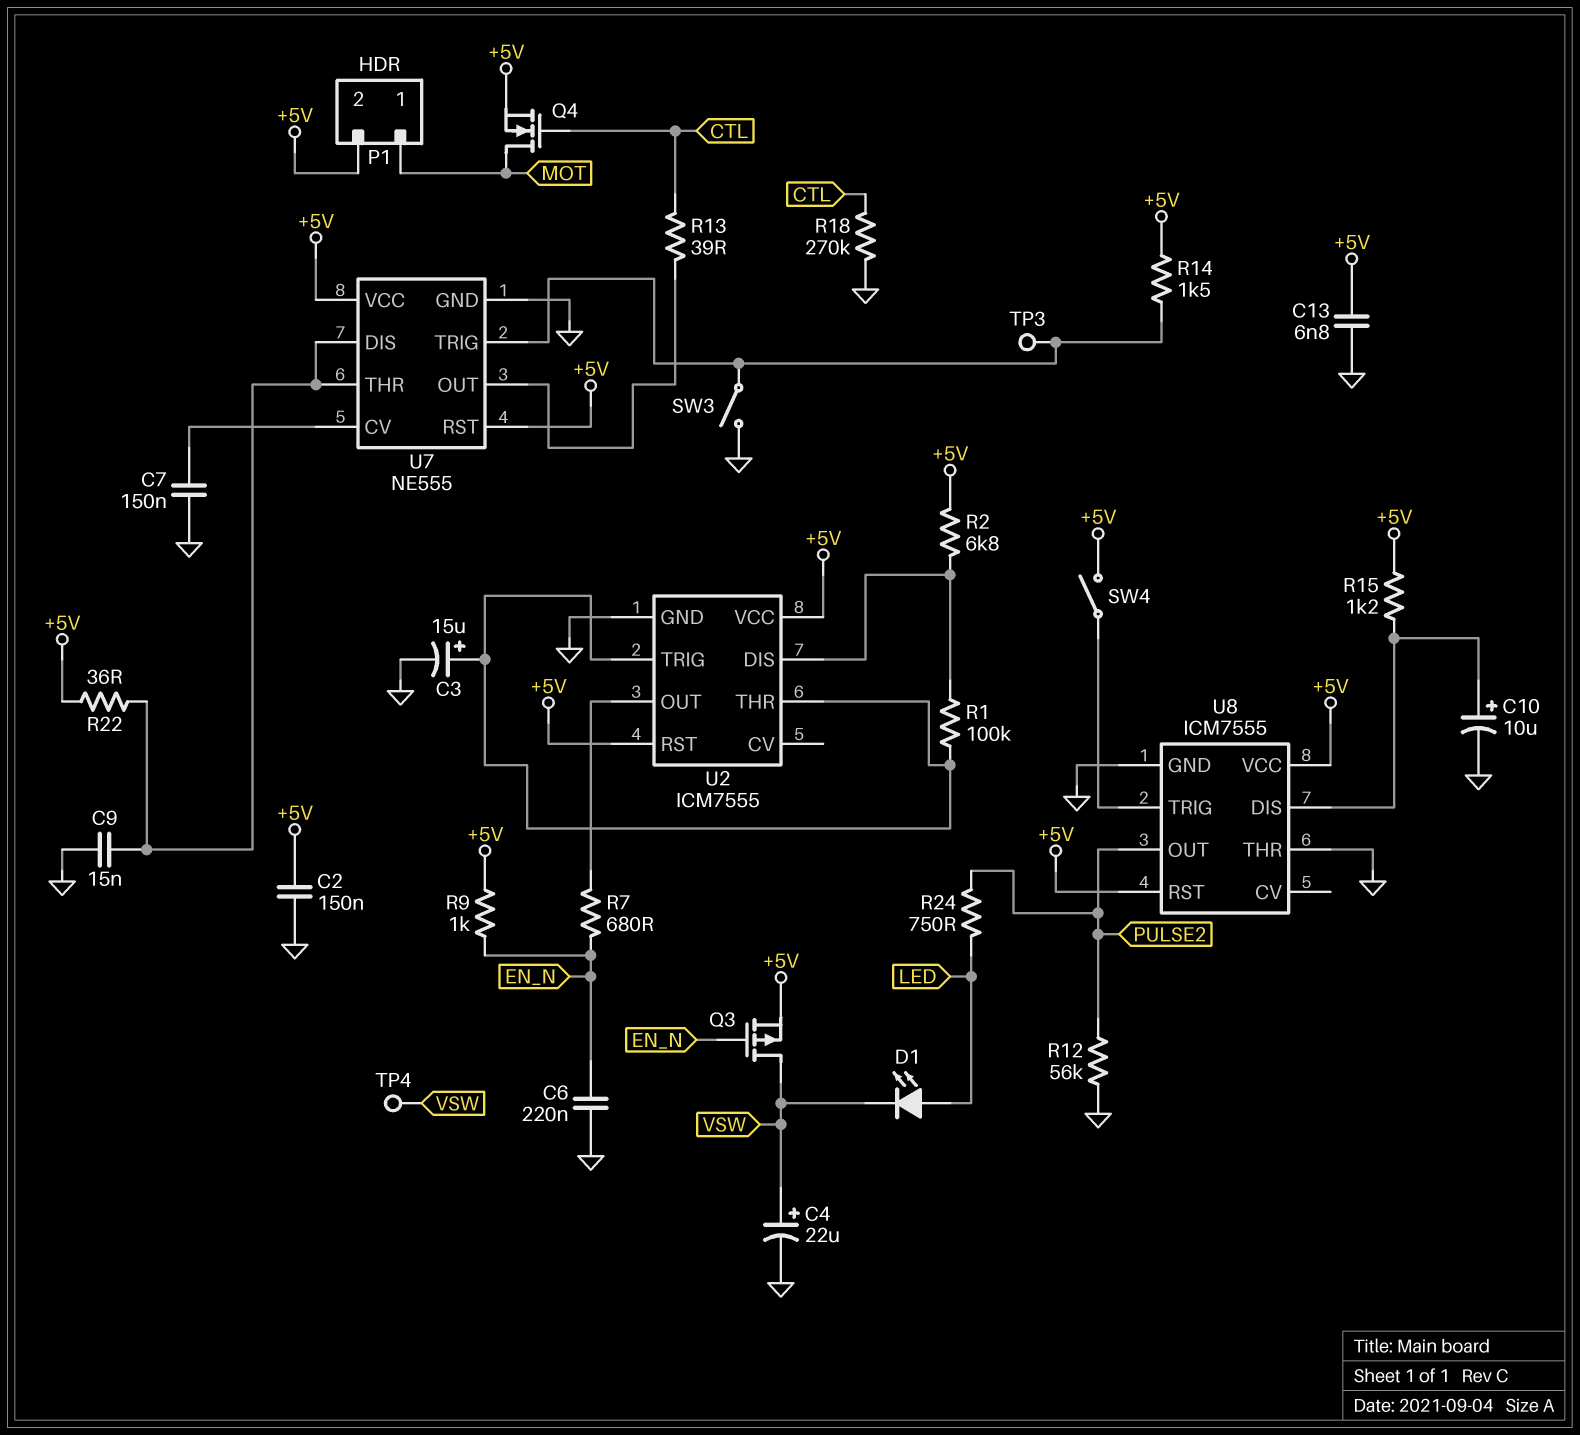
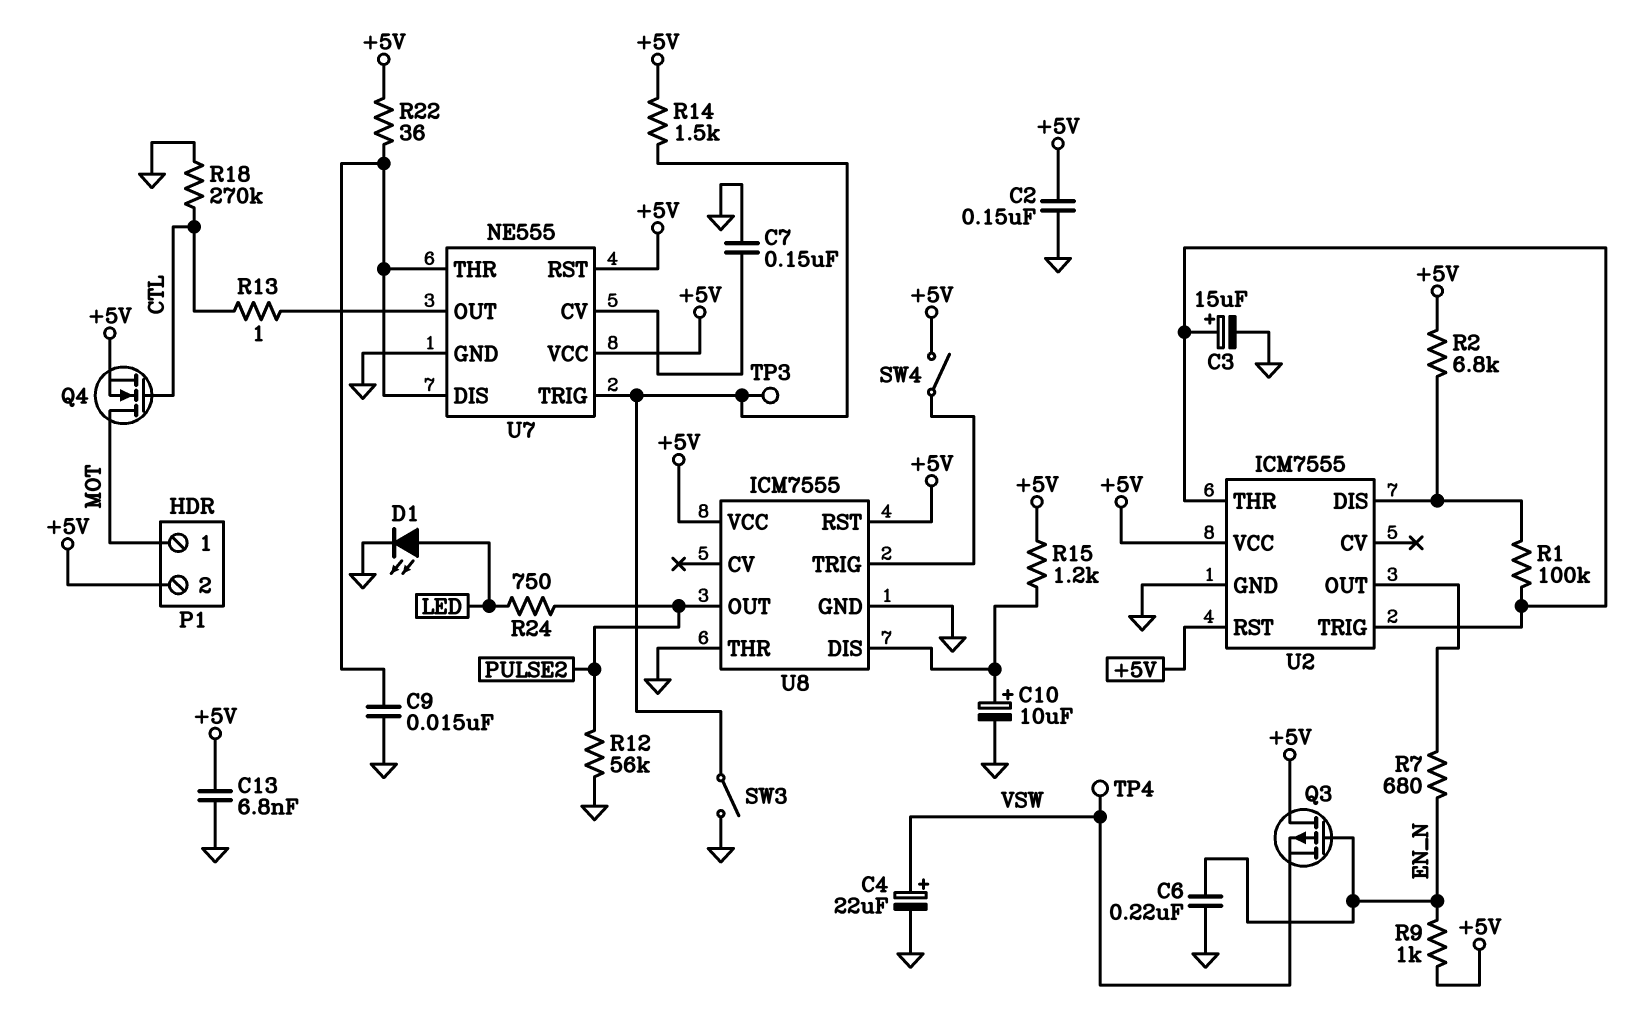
D1: LED (A LED, K VSW) -> LED (A LED, K GND)
Q3: PMOS (G EN_N, D VSW, S +5V) -> PMOS (G EN_N, D +5V, S VSW)
R13: 39 (CTL, U7/OUT) -> 1 (CTL, U7/OUT)

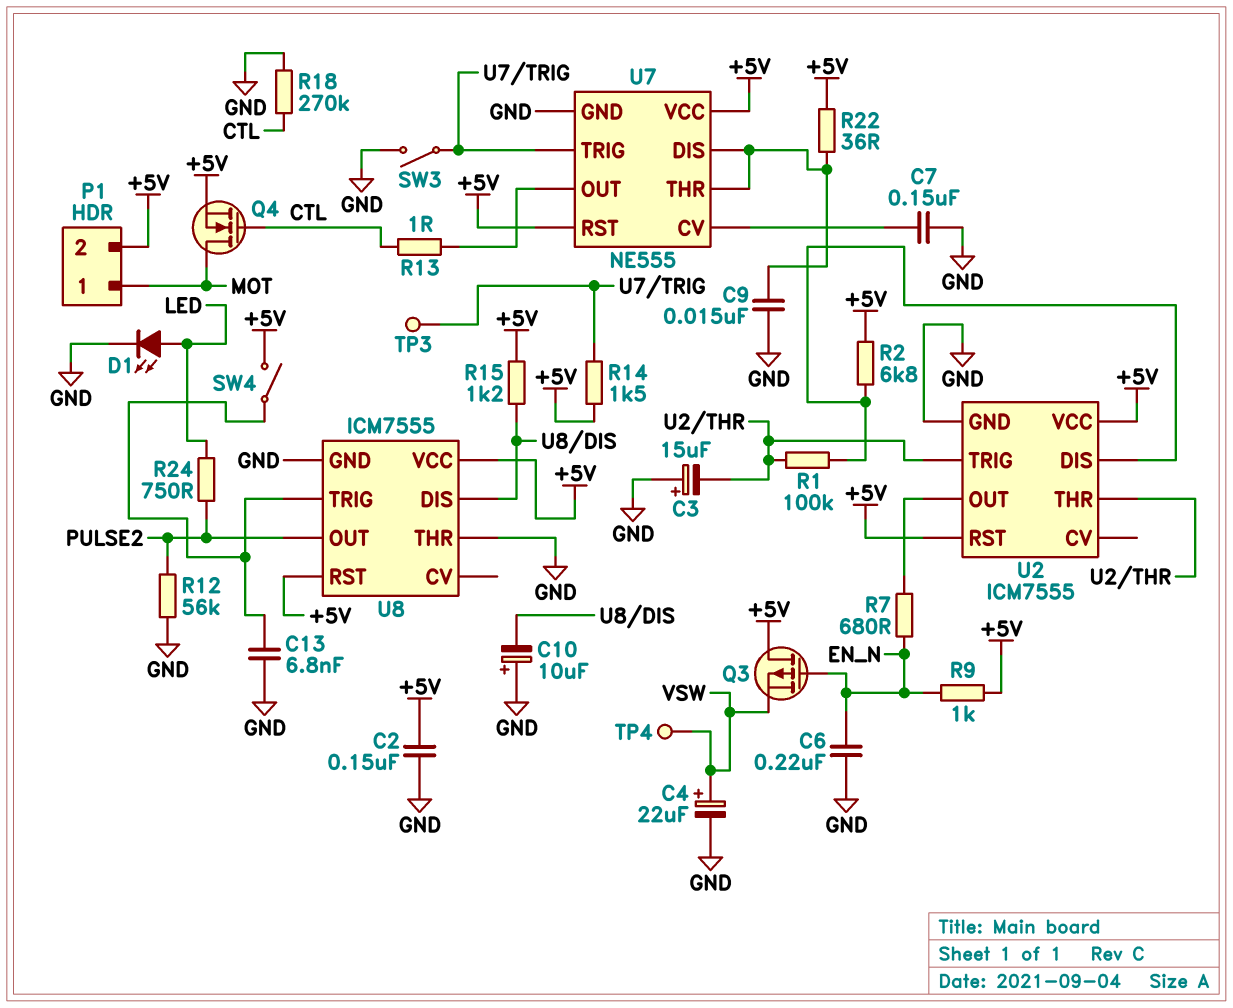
C3: 15uF (plus U2/THR, minus GND) -> 15uF (plus GND, minus U2/THR)
C10: 10uF (plus U8/DIS, minus GND) -> 10uF (plus GND, minus U8/DIS)
C13: 6.8nF (+5V, GND) -> 6.8nF (GND, U8/TRIG)

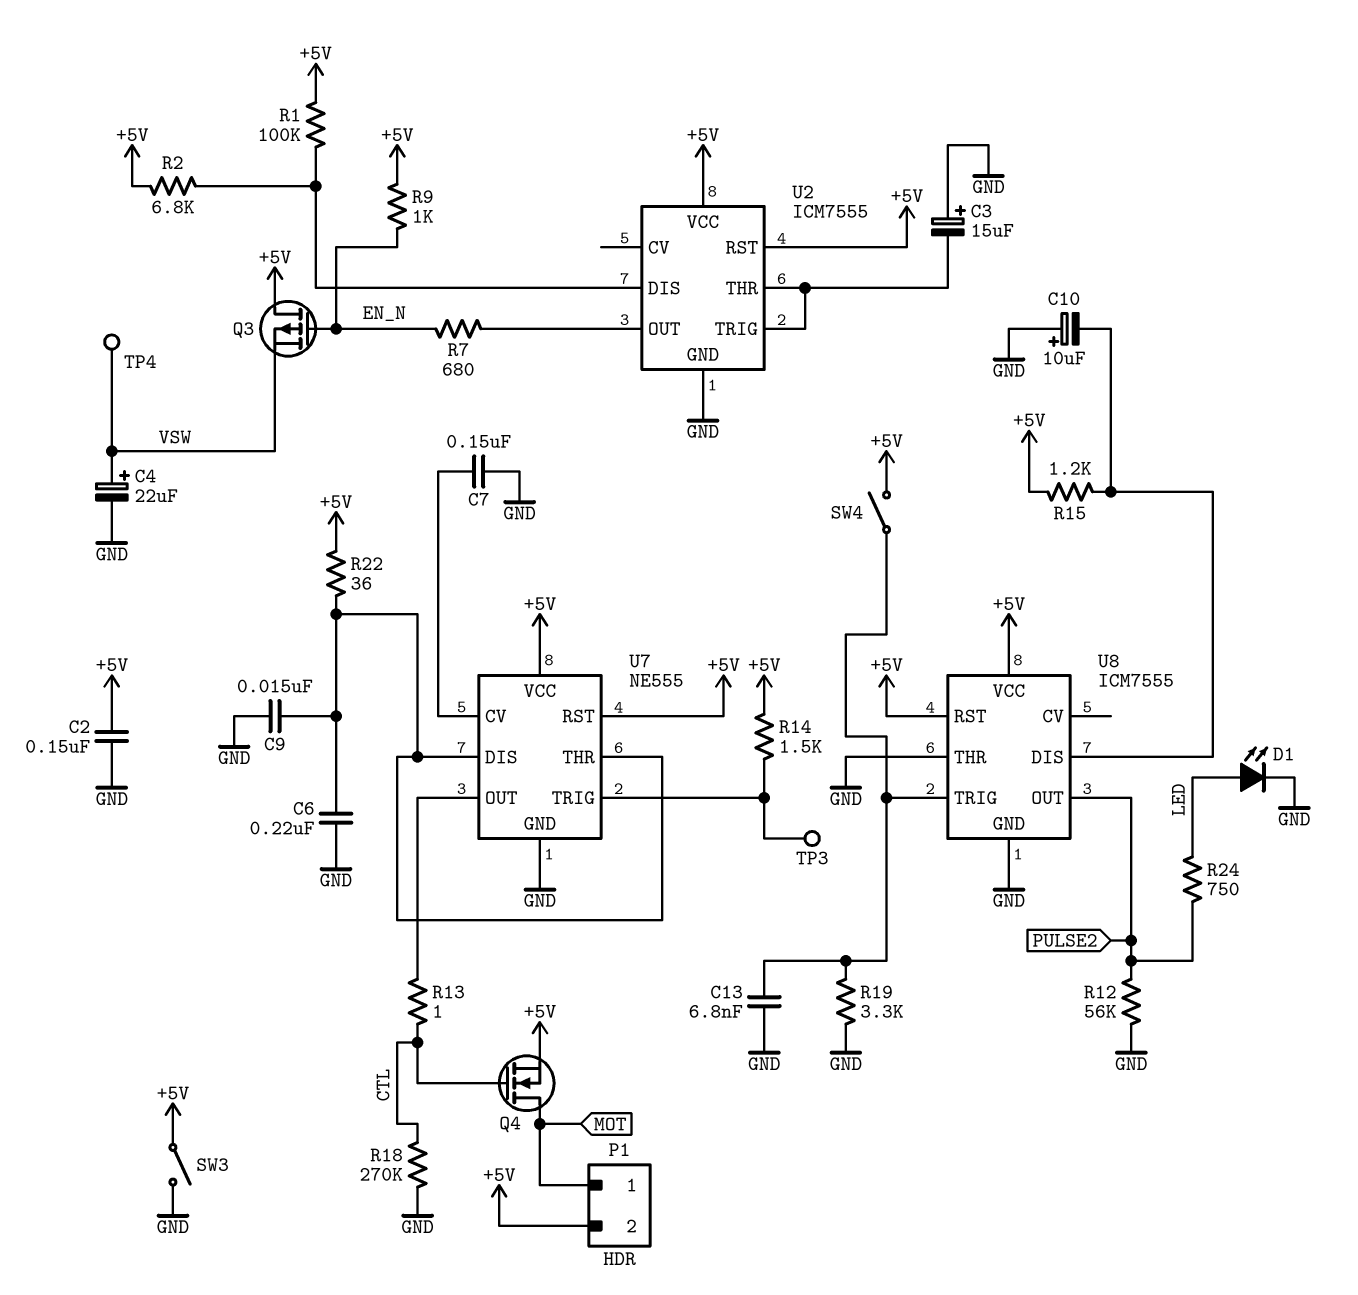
C6: 220nF (EN_N, GND) -> 220nF (GND, U7/DIS)
R1: 100k (U2/DIS, U2/THR) -> 100k (+5V, U2/DIS)
R19: none -> 3.3k (GND, U8/TRIG)
SW3: switch (GND, U7/TRIG) -> switch (+5V, GND)

